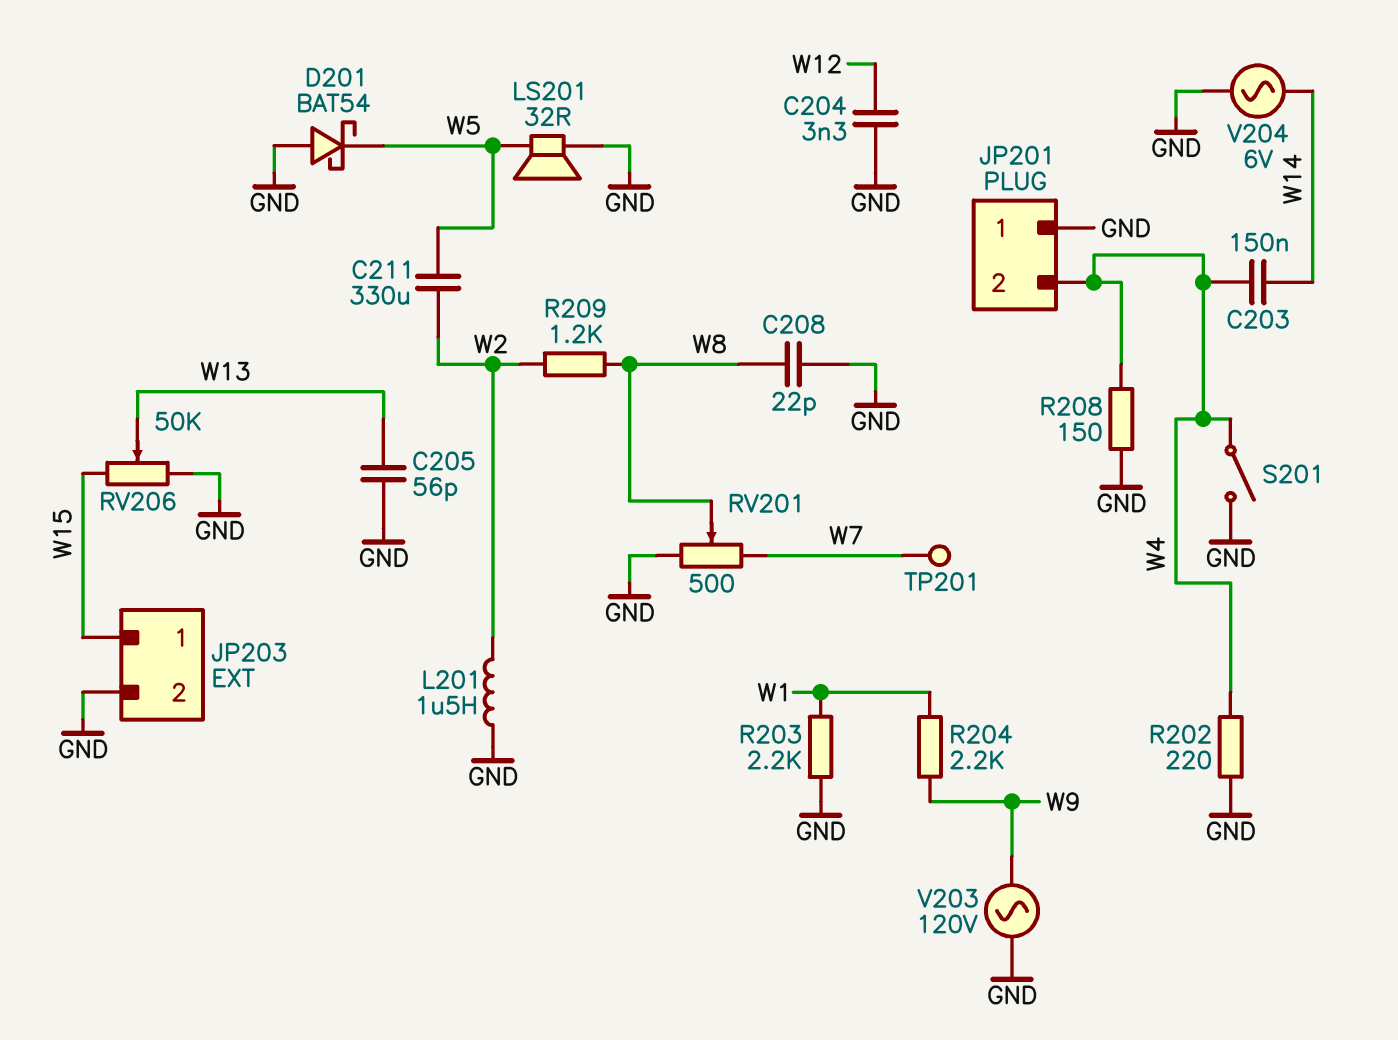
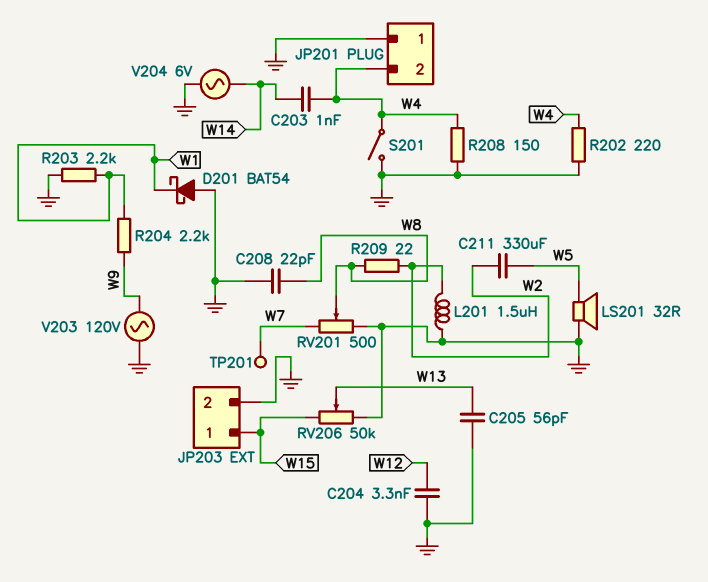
C203: 150nF (W4, W14) -> 1nF (W4, W14)
D201: schottky BAT54 (A GND, K W5) -> schottky BAT54 (A GND, K W1)
R209: 1.2k (W2, W8) -> 22 (W2, W8)

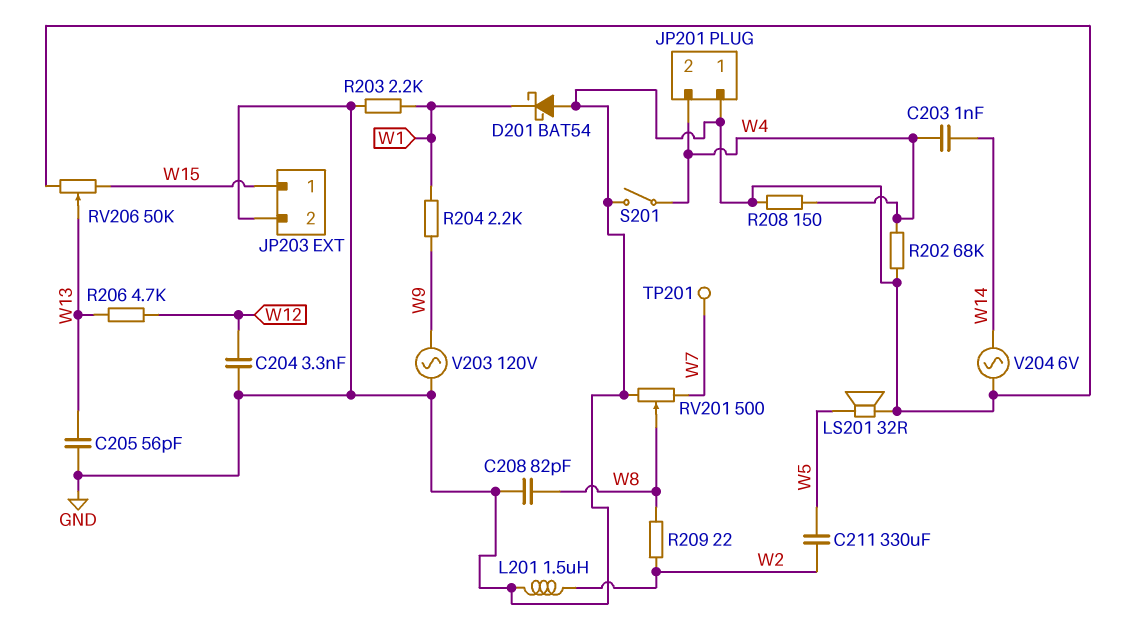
C208: 22pF (GND, W8) -> 82pF (GND, W8)
R202: 220 (GND, W4) -> 68k (GND, W4)
R206: none -> 4.7k (W12, W13)

